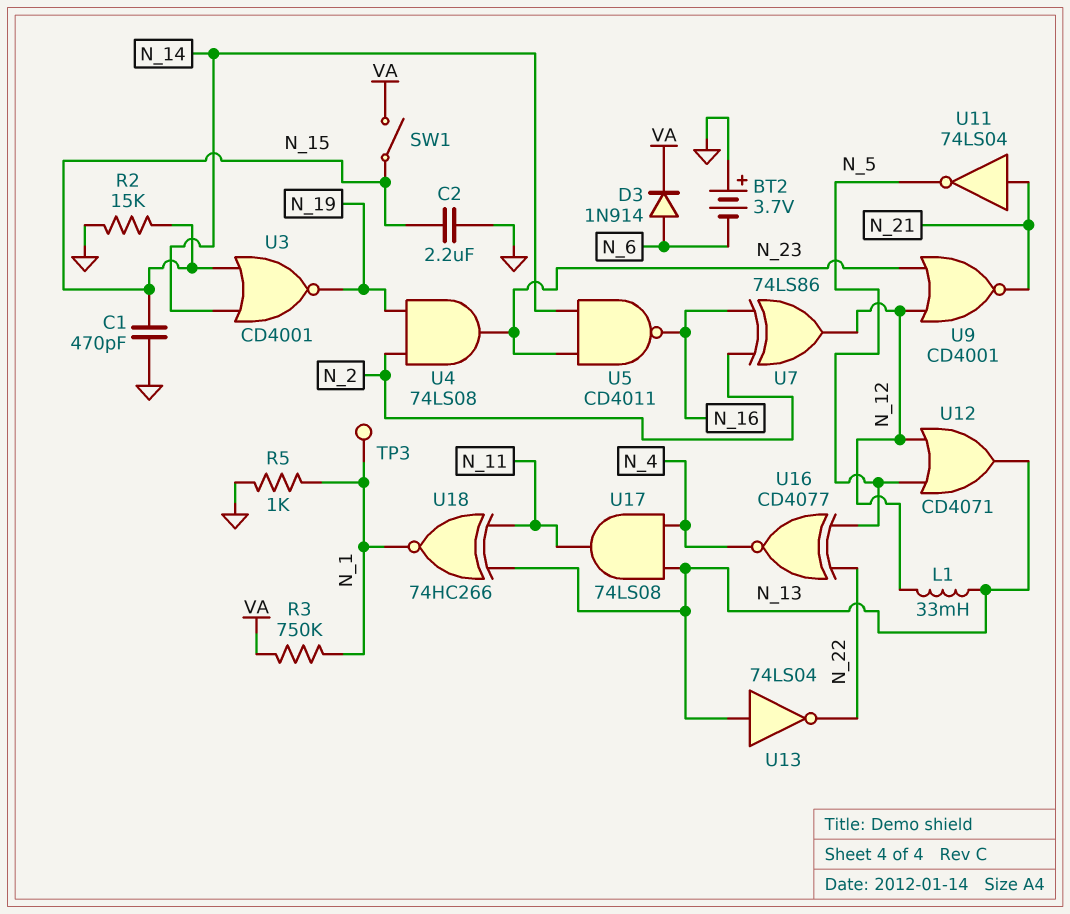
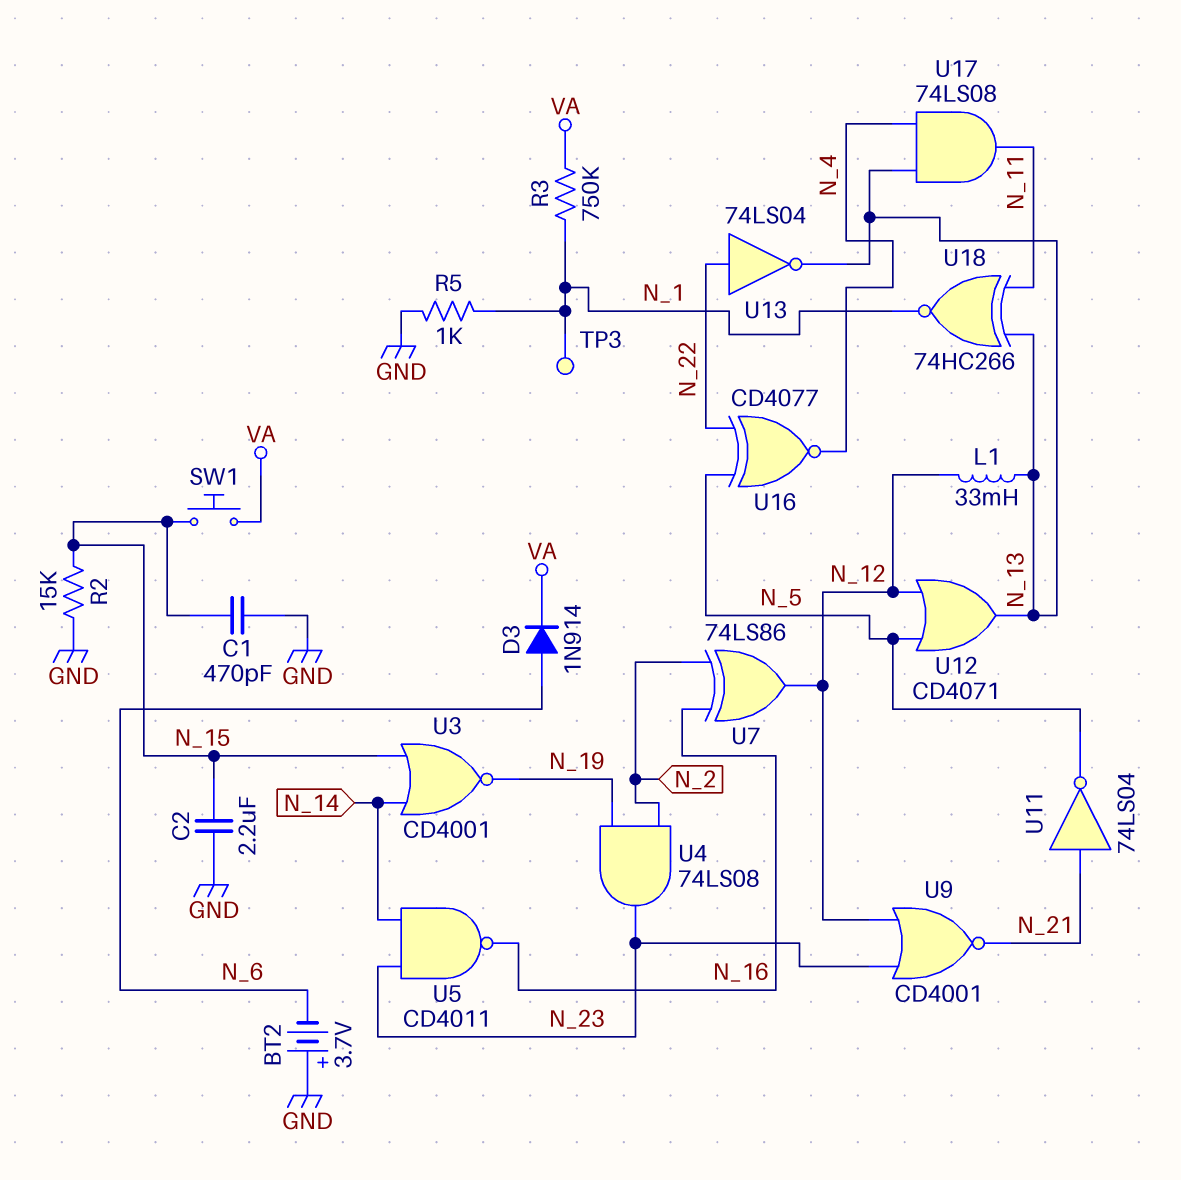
SW1: switch (N_15, VA) -> button (N_15, VA)
U13: NOT 74LS04 (in N_13, out N_22) -> NOT 74LS04 (in N_22, out N_13)

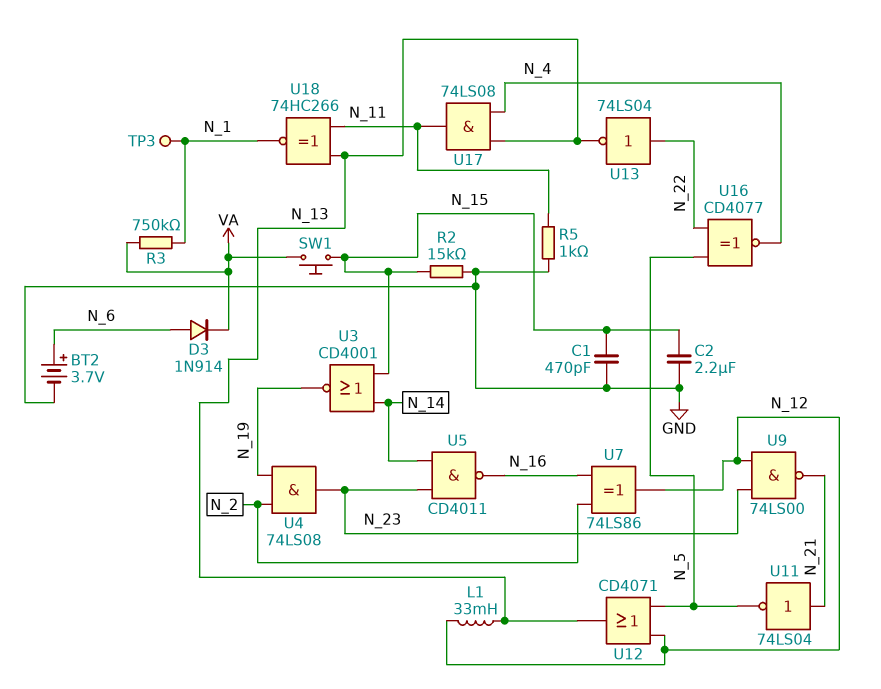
BT2: 3.7V (plus GND, minus N_6) -> 3.7V (plus N_6, minus GND)
R5: 1k (GND, N_1) -> 1k (GND, N_11)
U9: NOR CD4001 (in N_12, in N_23, out N_21) -> NAND 74LS00 (in N_12, in N_23, out N_21)

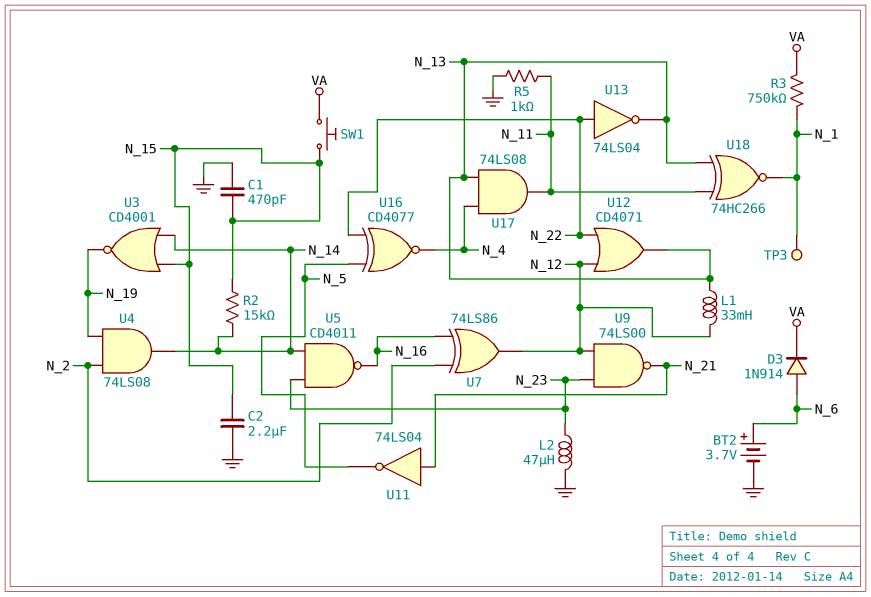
L2: none -> 47uH (GND, N_23)
R2: 15k (GND, N_15) -> 15k (N_14, N_15)
U4: AND 74LS08 (in N_2, in N_19, out N_23) -> AND 74LS08 (in N_2, in N_19, out N_14)
U12: OR CD4071 (in N_5, in N_12, out N_13) -> OR CD4071 (in N_12, in N_22, out N_13)

